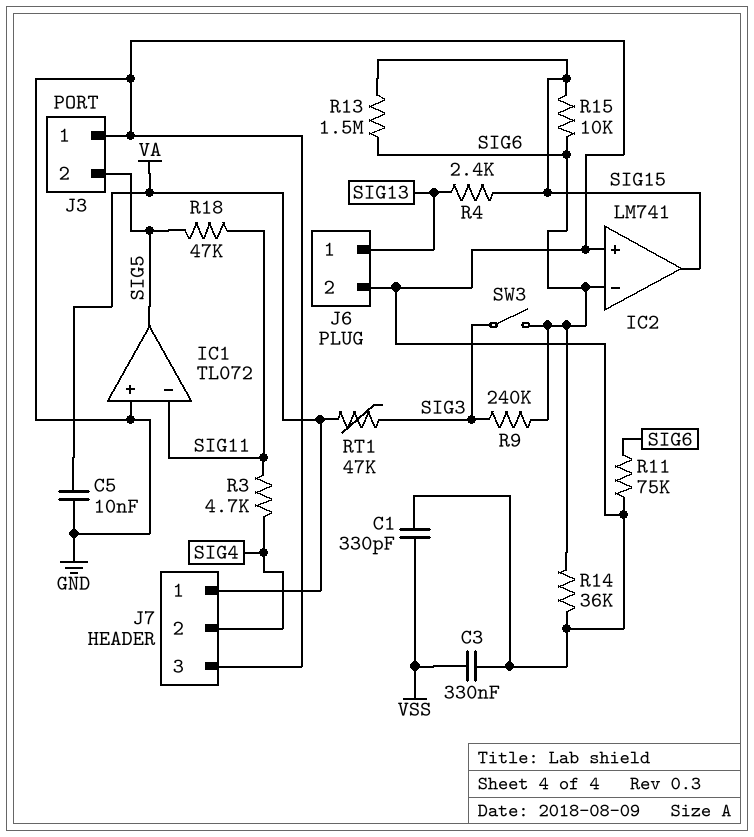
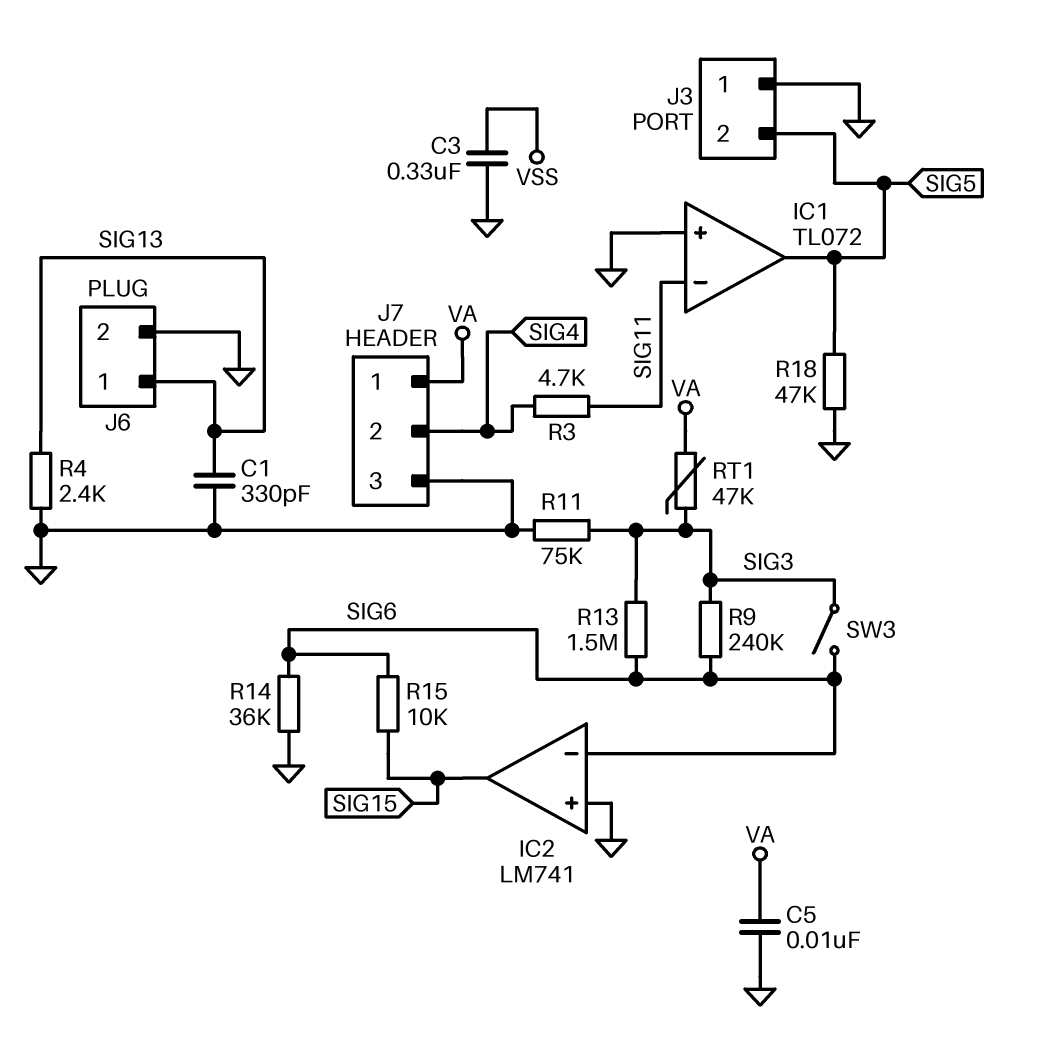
C1: 330pF (GND, VSS) -> 330pF (GND, SIG13)
R4: 2.4k (SIG13, SIG15) -> 2.4k (GND, SIG13)
R11: 75k (GND, SIG6) -> 75k (GND, SIG3)
R13: 1.5M (SIG6, SIG15) -> 1.5M (SIG3, SIG6)
R18: 47k (SIG5, SIG11) -> 47k (GND, SIG5)

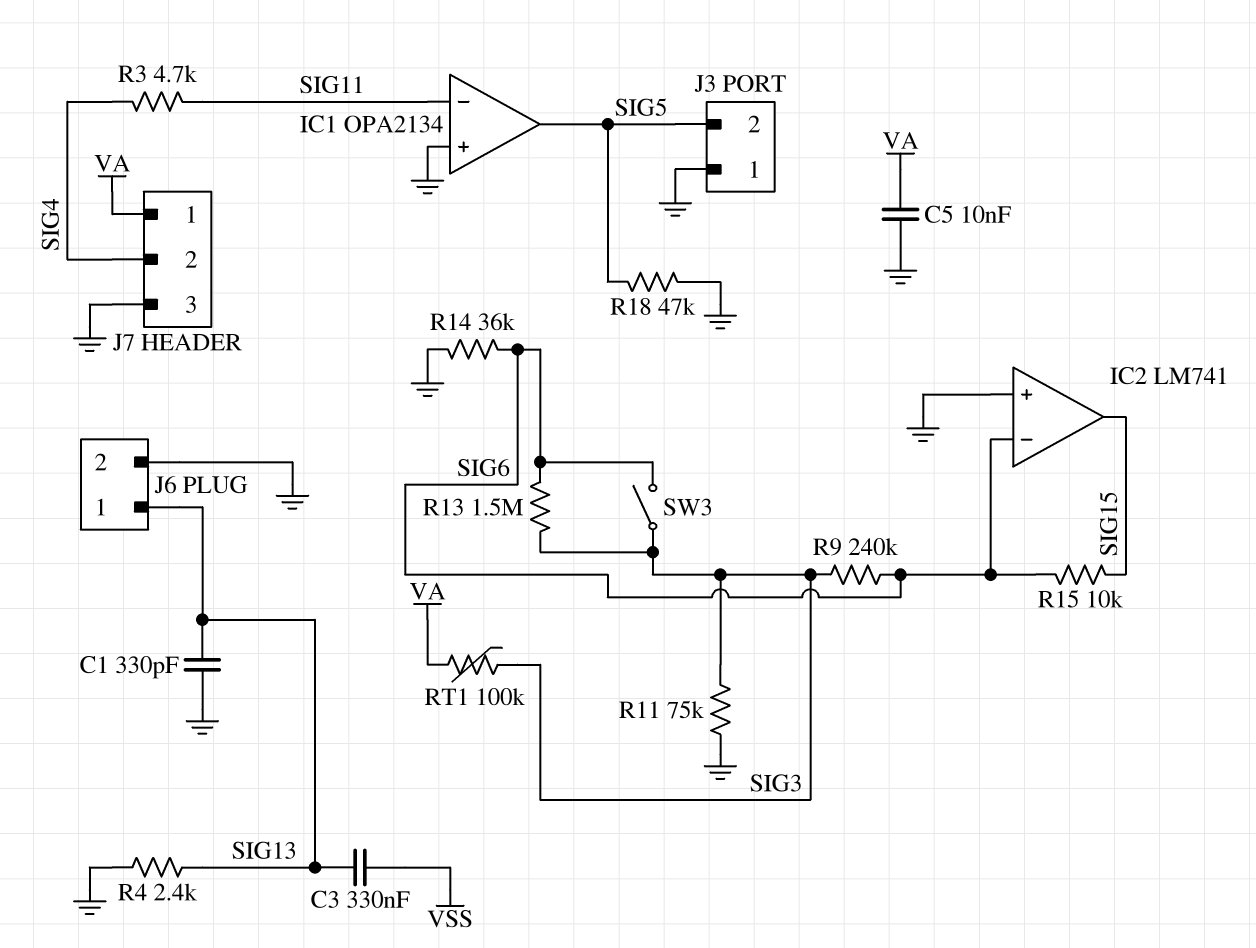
C3: 330nF (GND, VSS) -> 330nF (SIG13, VSS)
IC1: TL072 -> OPA2134
RT1: 47k (SIG3, VA) -> 100k (SIG3, VA)

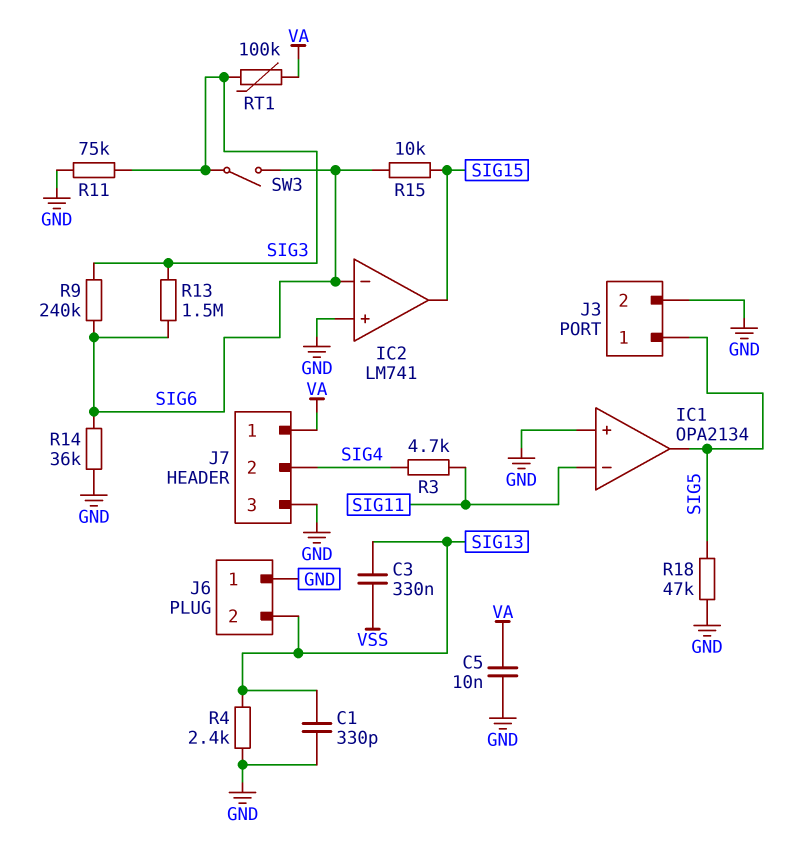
J3 pin 1: GND -> SIG5
J3 pin 2: SIG5 -> GND
J6 pin 1: SIG13 -> GND
J6 pin 2: GND -> SIG13

